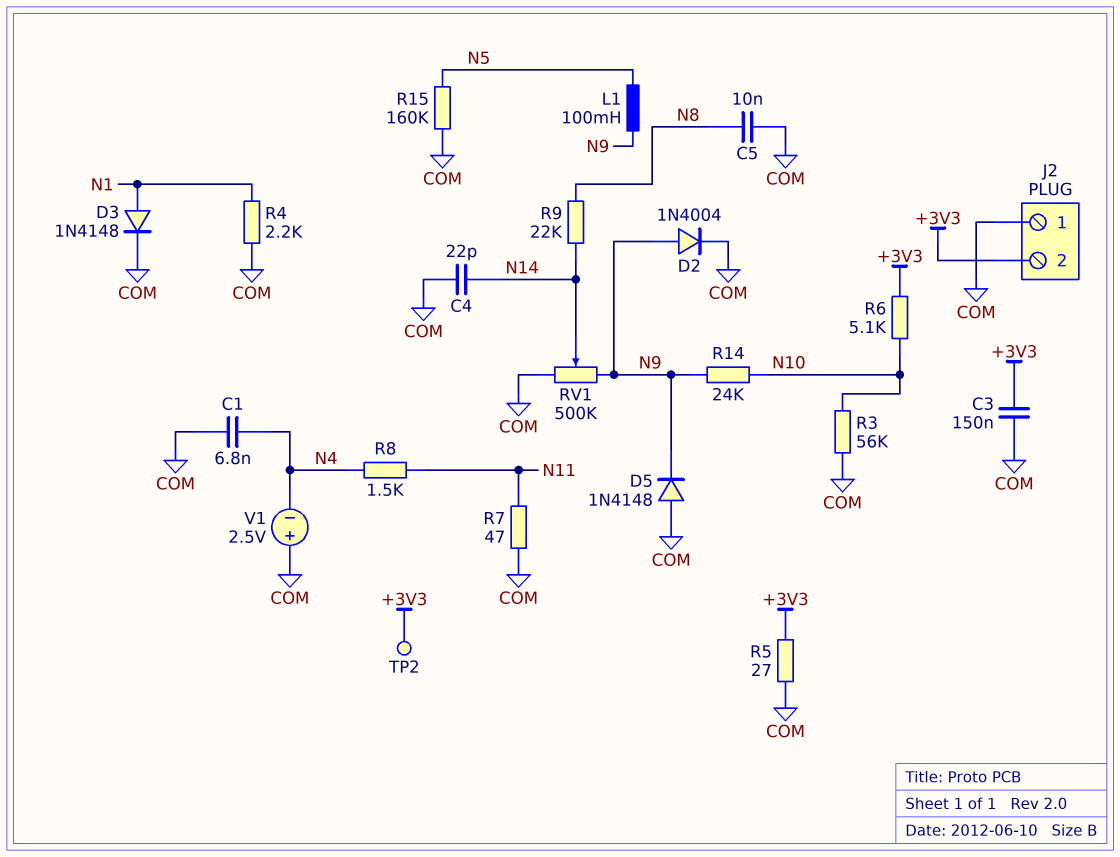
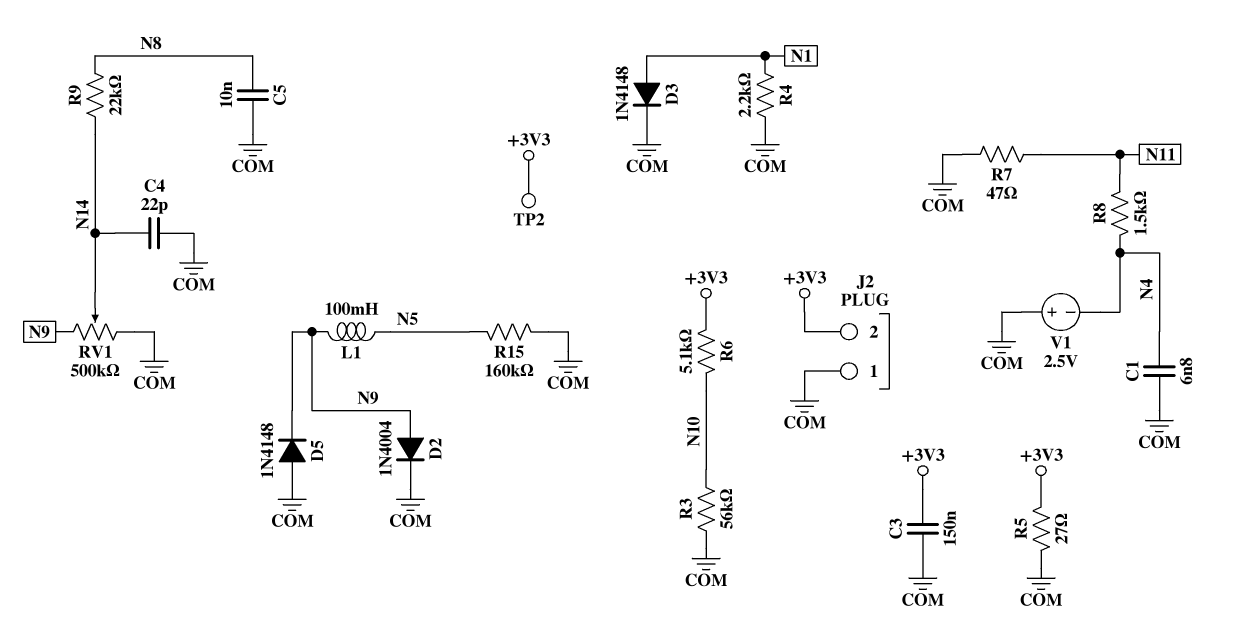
R14: 24k (N9, N10) -> none

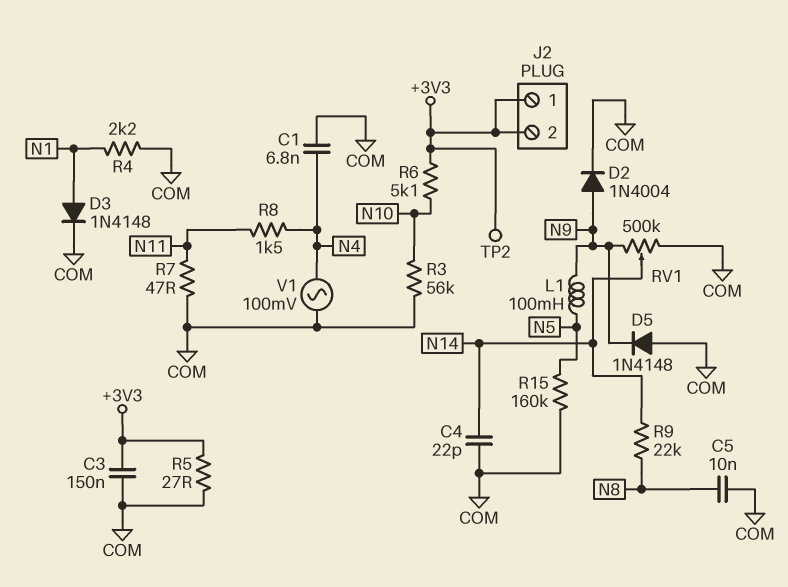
J2 pin 1: COM -> +3V3
V1: 2.5V (plus COM, minus N4) -> AC 100mV (COM, N4)

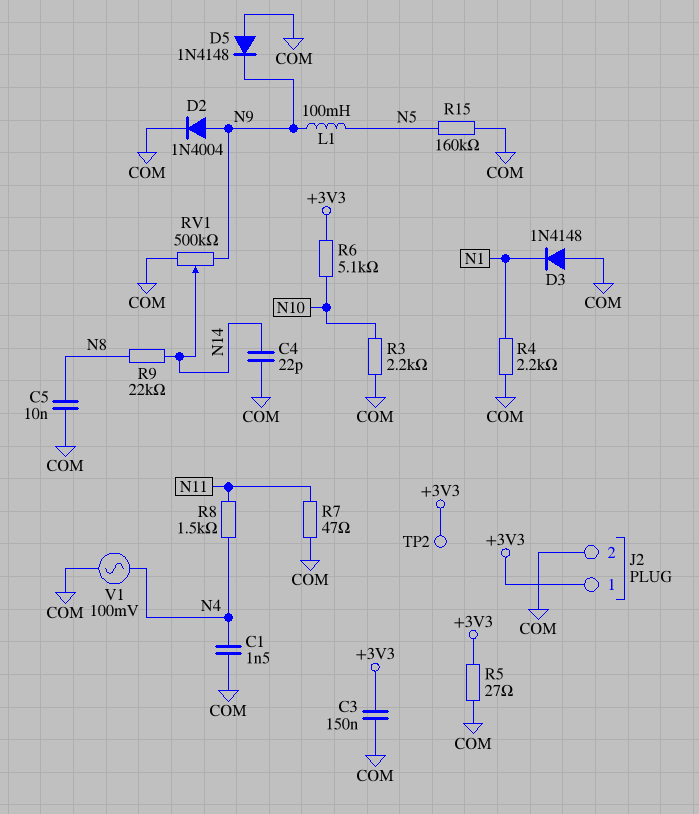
C1: 6.8nF (COM, N4) -> 1.5nF (COM, N4)
D3: diode 1N4148 (A N1, K COM) -> diode 1N4148 (A COM, K N1)
J2 pin 2: +3V3 -> COM
R3: 56k (COM, N10) -> 2.2k (COM, N10)

